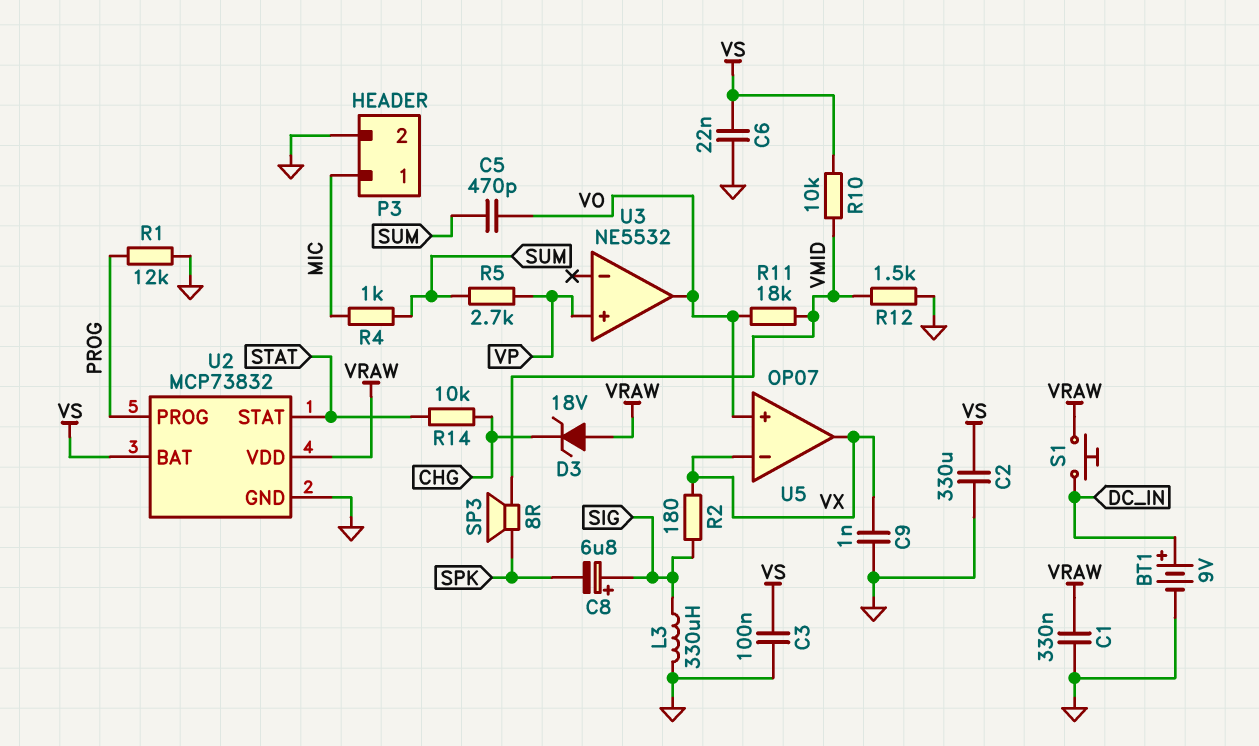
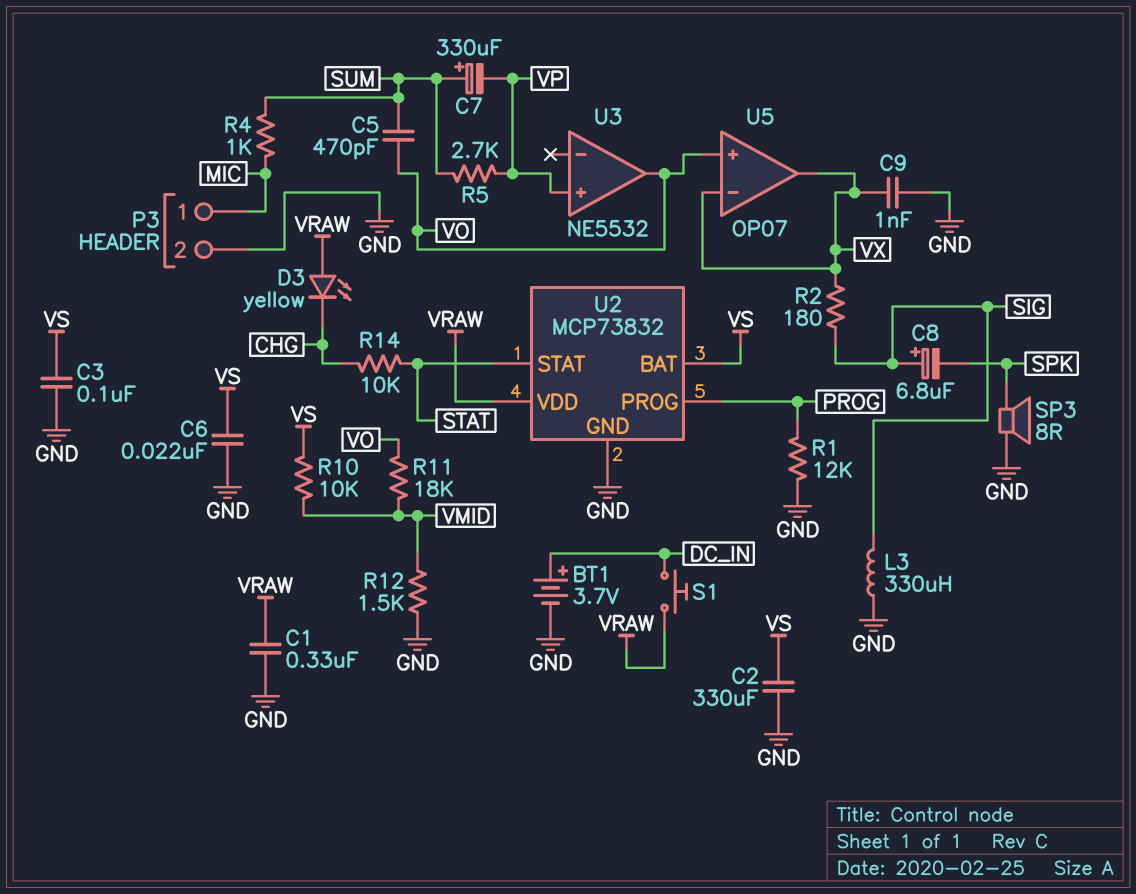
BT1: 9V (plus DC_IN, minus GND) -> 3.7V (plus DC_IN, minus GND)
C7: none -> 330uF (plus SUM, minus VP)
D3: zener 18V (A VRAW, K CHG) -> LED yellow (A VRAW, K CHG)
SP3: speaker 8R (SPK, VMID) -> speaker 8R (GND, SPK)

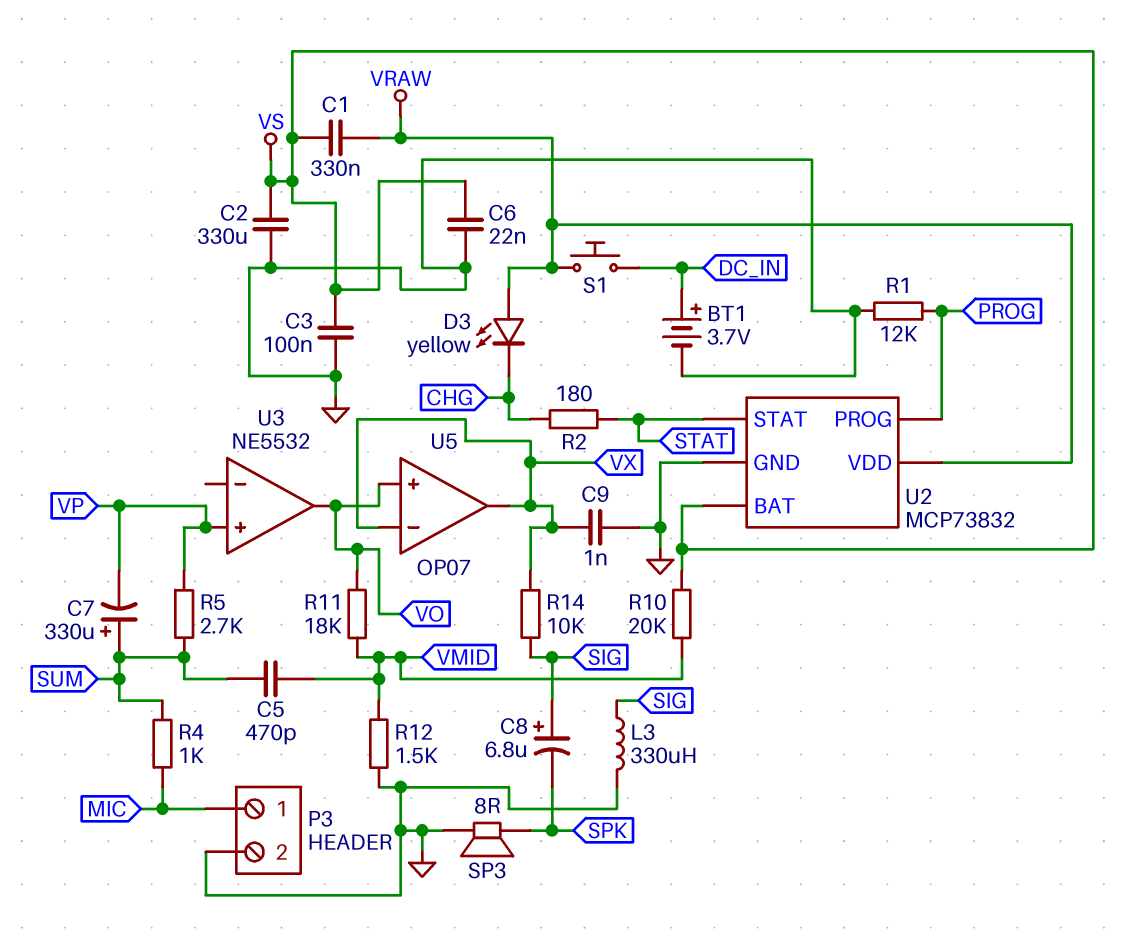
C1: 330nF (GND, VRAW) -> 330nF (VRAW, VS)
C5: 470pF (SUM, VO) -> 470pF (SUM, VMID)
R2: 180 (SIG, VX) -> 180 (CHG, STAT)
R10: 10k (VMID, VS) -> 20k (VMID, VS)
R14: 10k (CHG, STAT) -> 10k (SIG, VX)

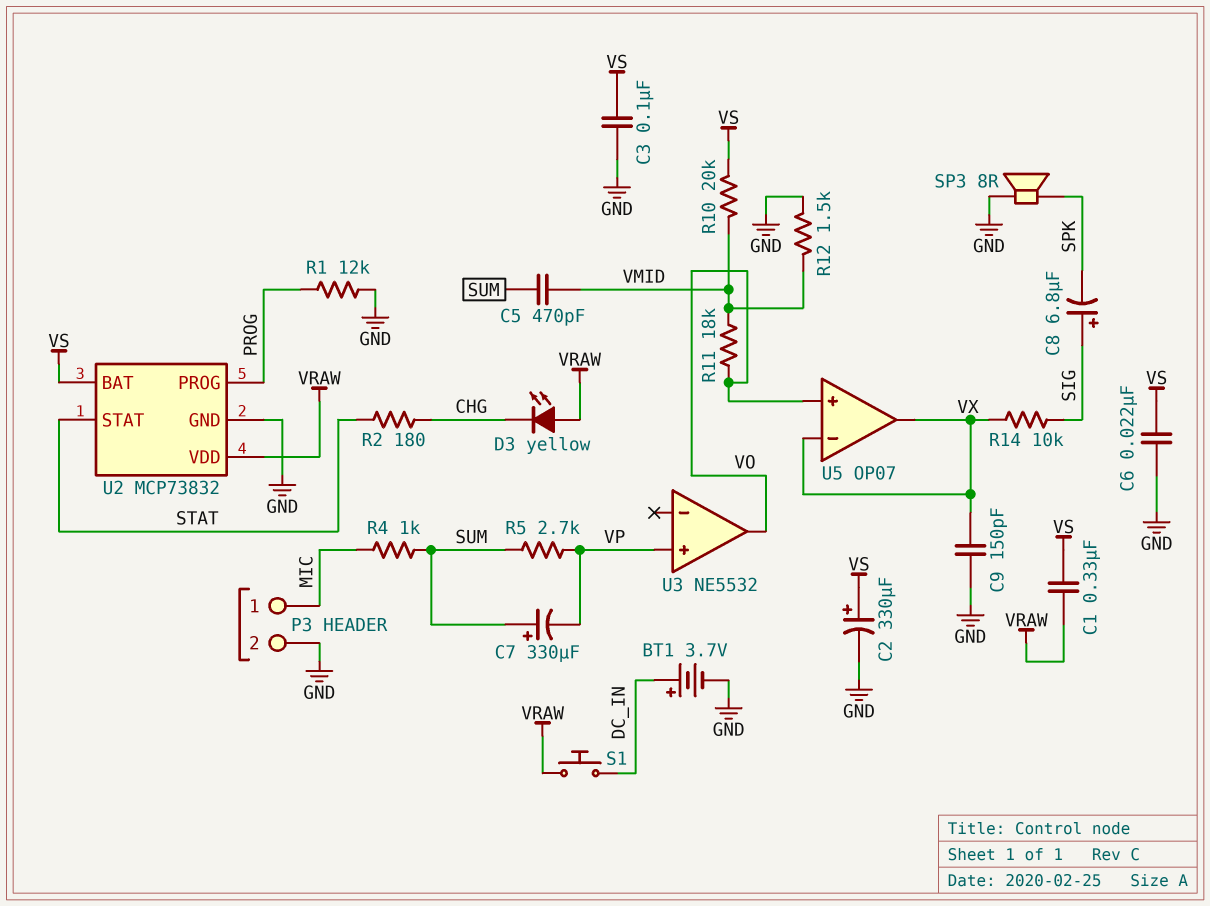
C2: 330uF (GND, VS) -> 330uF (plus VS, minus GND)
C9: 1nF (GND, VX) -> 150pF (GND, VX)
L3: 330uH (GND, SIG) -> none

